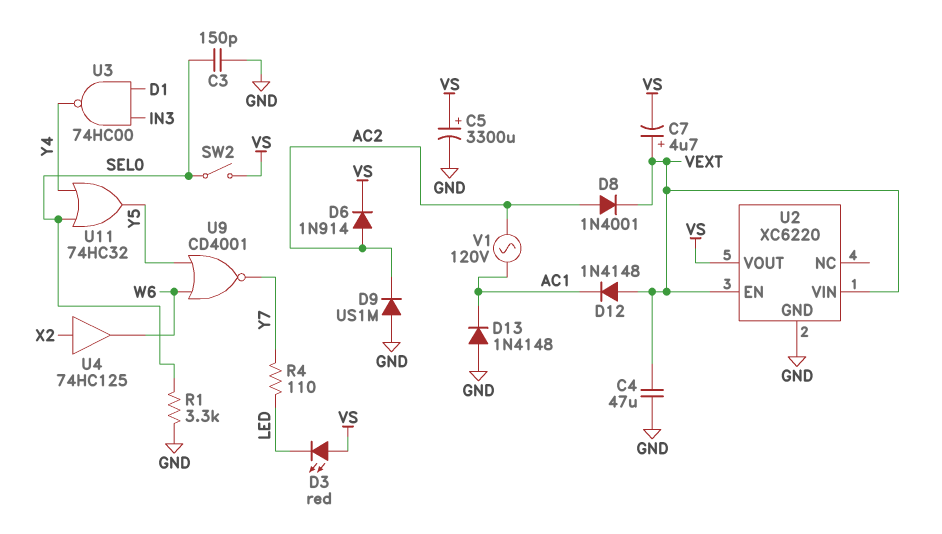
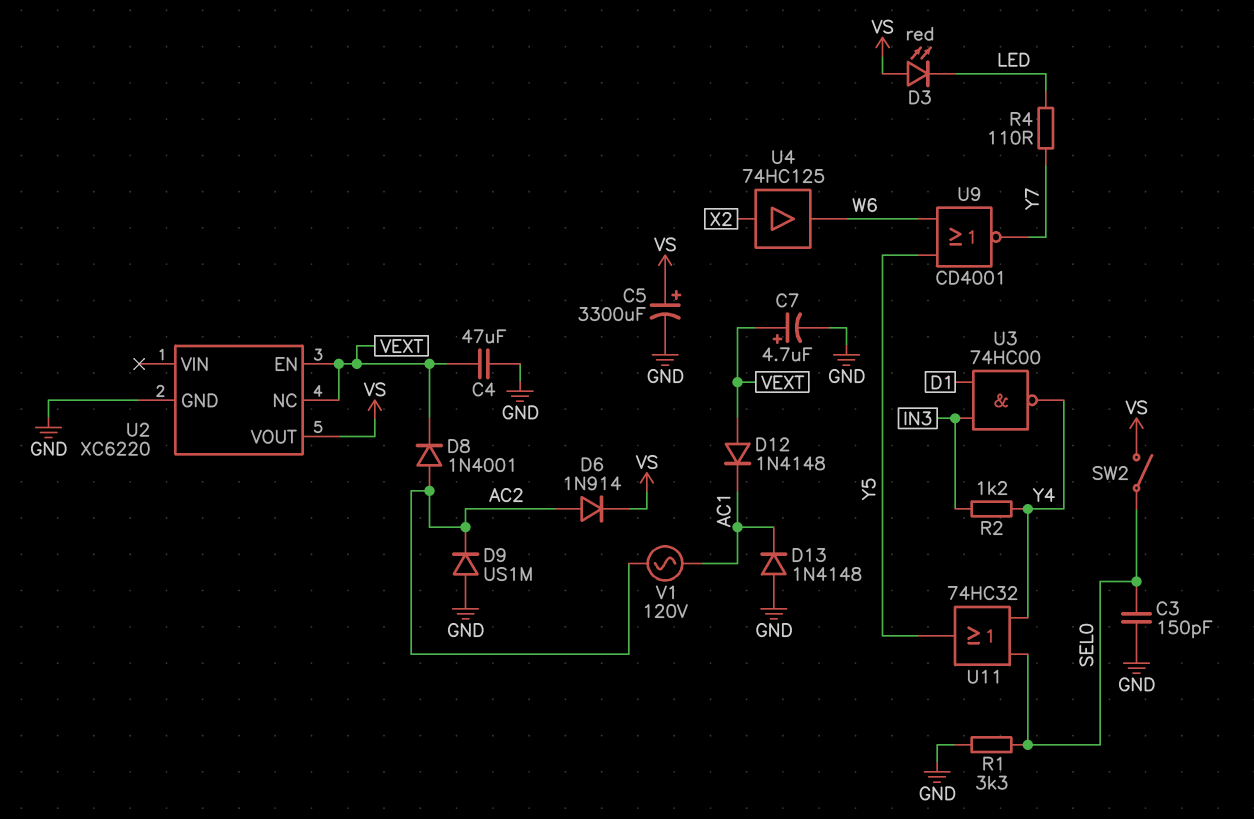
C7: 4.7uF (plus VEXT, minus VS) -> 4.7uF (plus VEXT, minus GND)
R2: none -> 1.2k (IN3, Y4)
U2 pin NC: none -> VEXT
U2 pin VIN: VEXT -> none

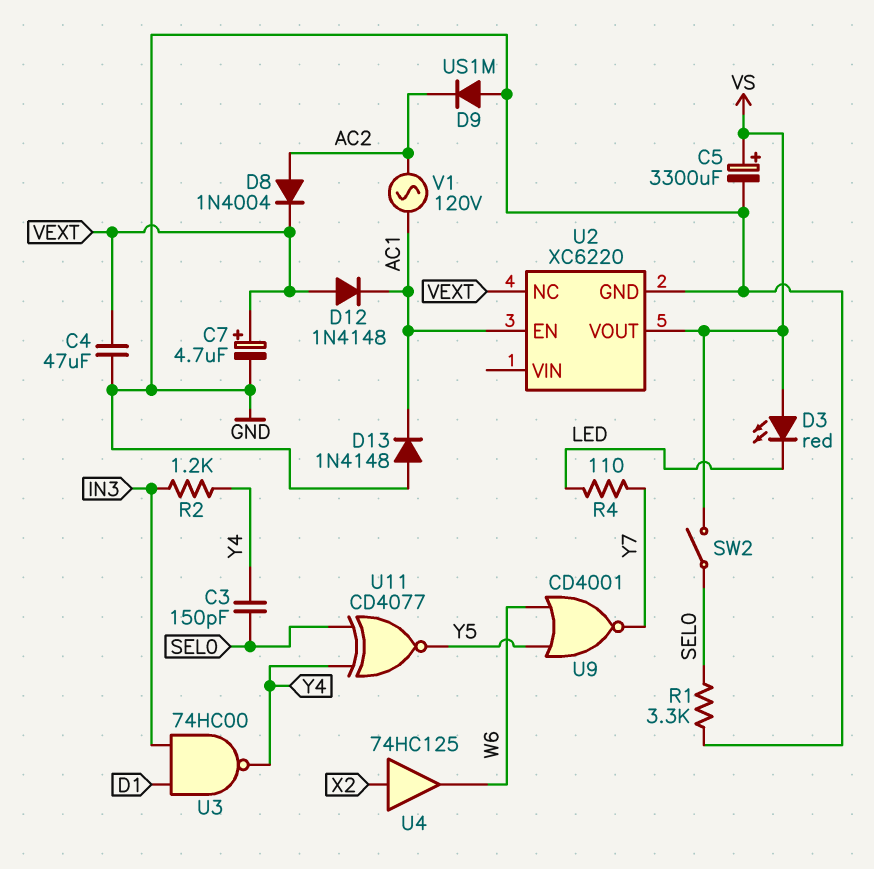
C3: 150pF (GND, SEL0) -> 150pF (SEL0, Y4)
D6: diode 1N914 (A AC2, K VS) -> none
D8: diode 1N4001 (A AC2, K VEXT) -> diode 1N4004 (A AC2, K VEXT)
U2 pin EN: VEXT -> AC1
U11: OR 74HC32 (in SEL0, in Y4, out Y5) -> XNOR CD4077 (in SEL0, in Y4, out Y5)

